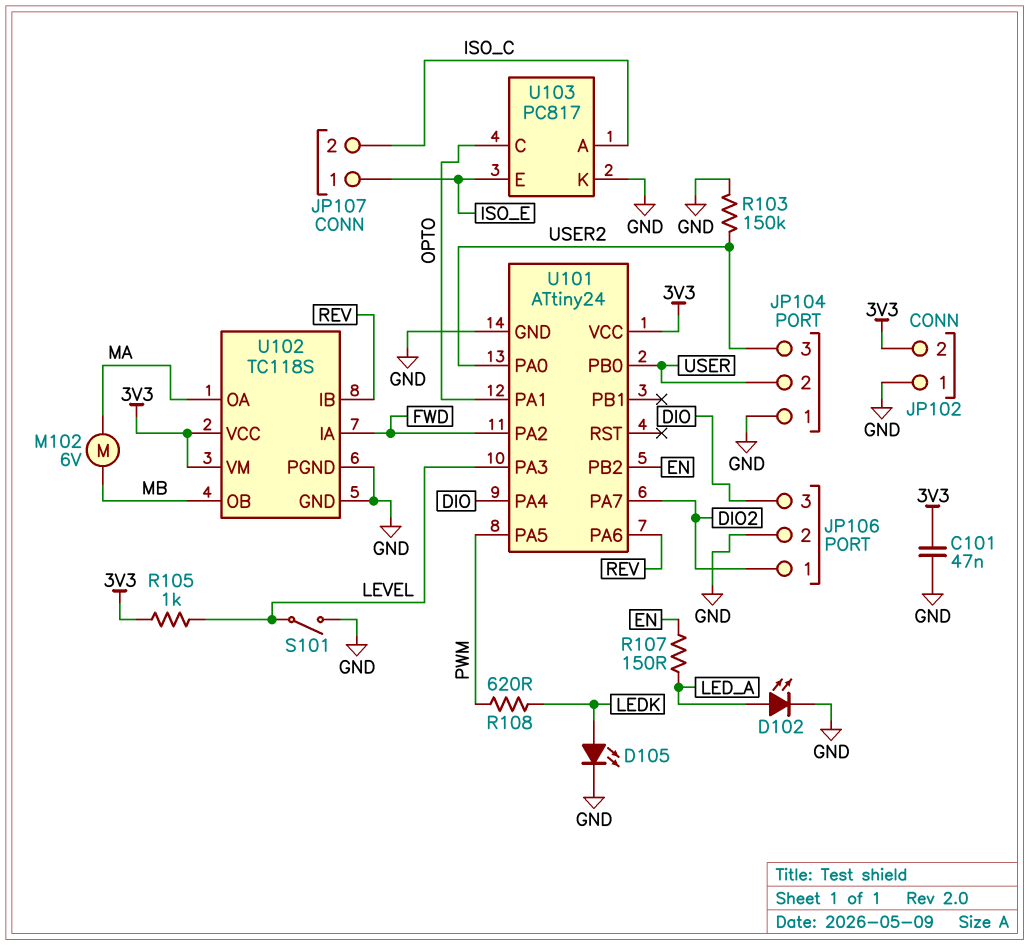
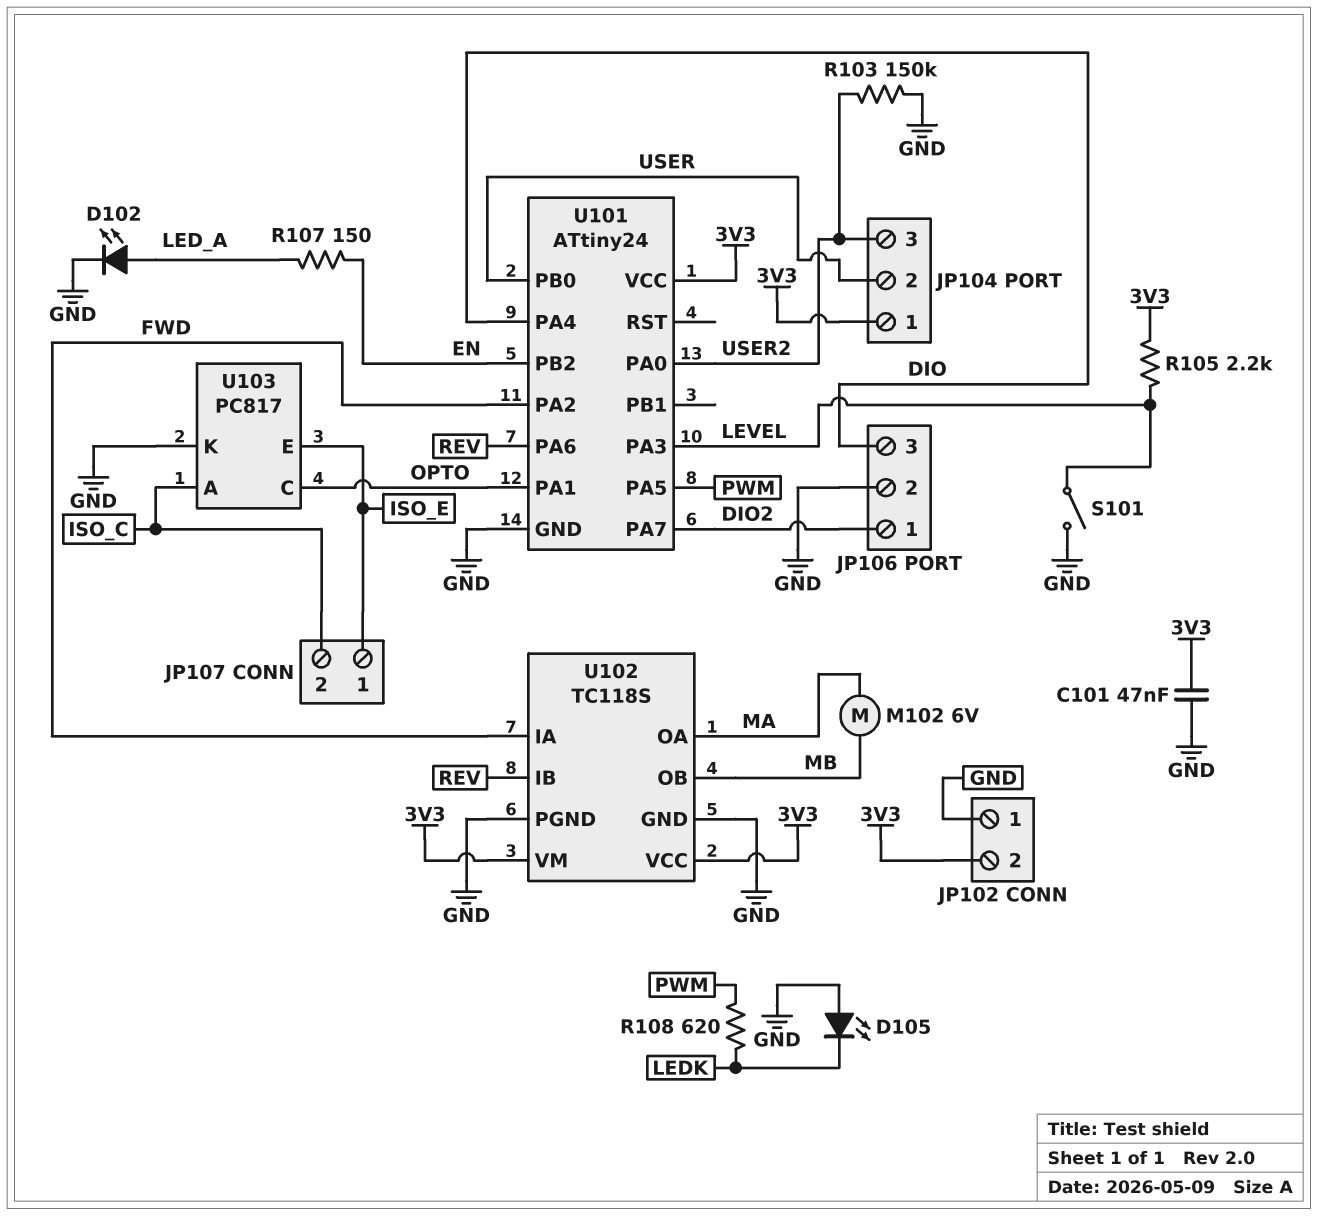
D105: LED (A LEDK, K GND) -> LED (A GND, K LEDK)
JP104 pin 1: GND -> 3V3
R105: 1k (3V3, LEVEL) -> 2.2k (3V3, LEVEL)

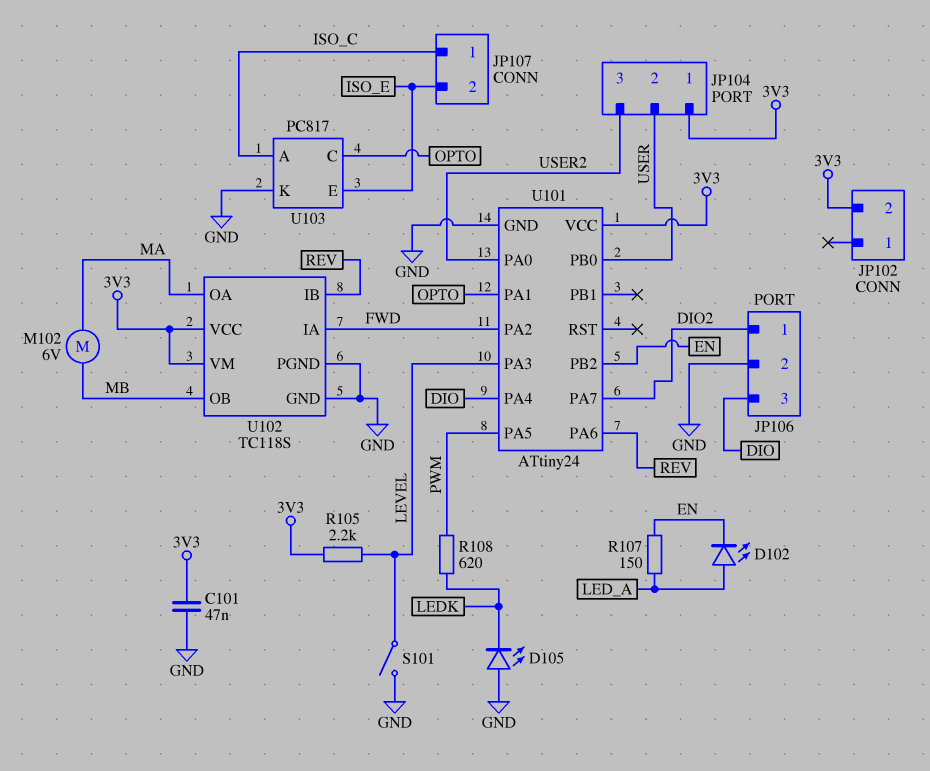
D102: LED (A LED_A, K GND) -> LED (A LED_A, K EN)
JP102 pin 1: GND -> none
JP107 pin 1: ISO_E -> ISO_C
JP107 pin 2: ISO_C -> ISO_E
R103: 150k (GND, USER2) -> none

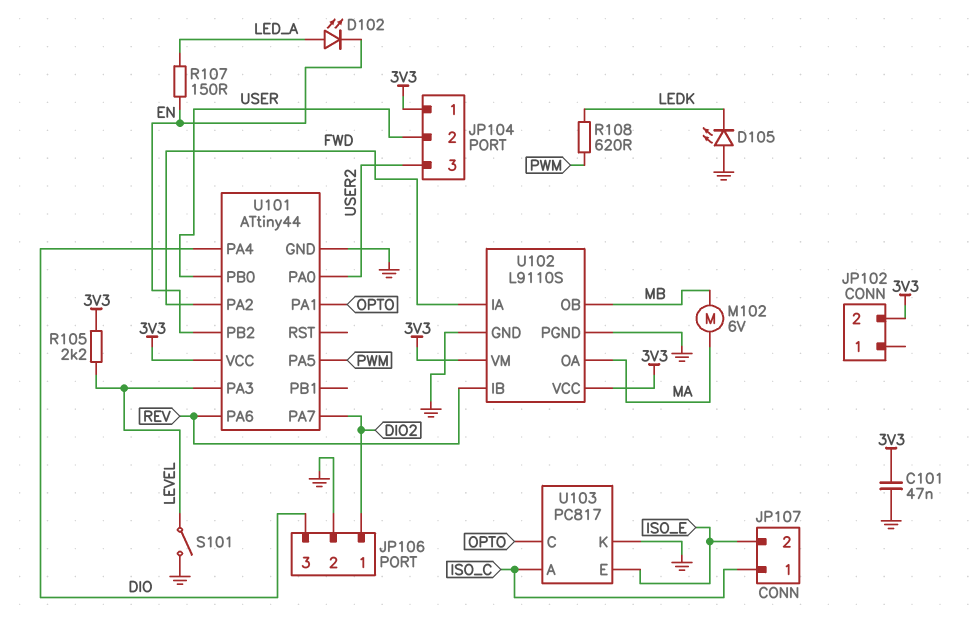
U101: ATtiny24 -> ATtiny44
U102: TC118S -> L9110S

